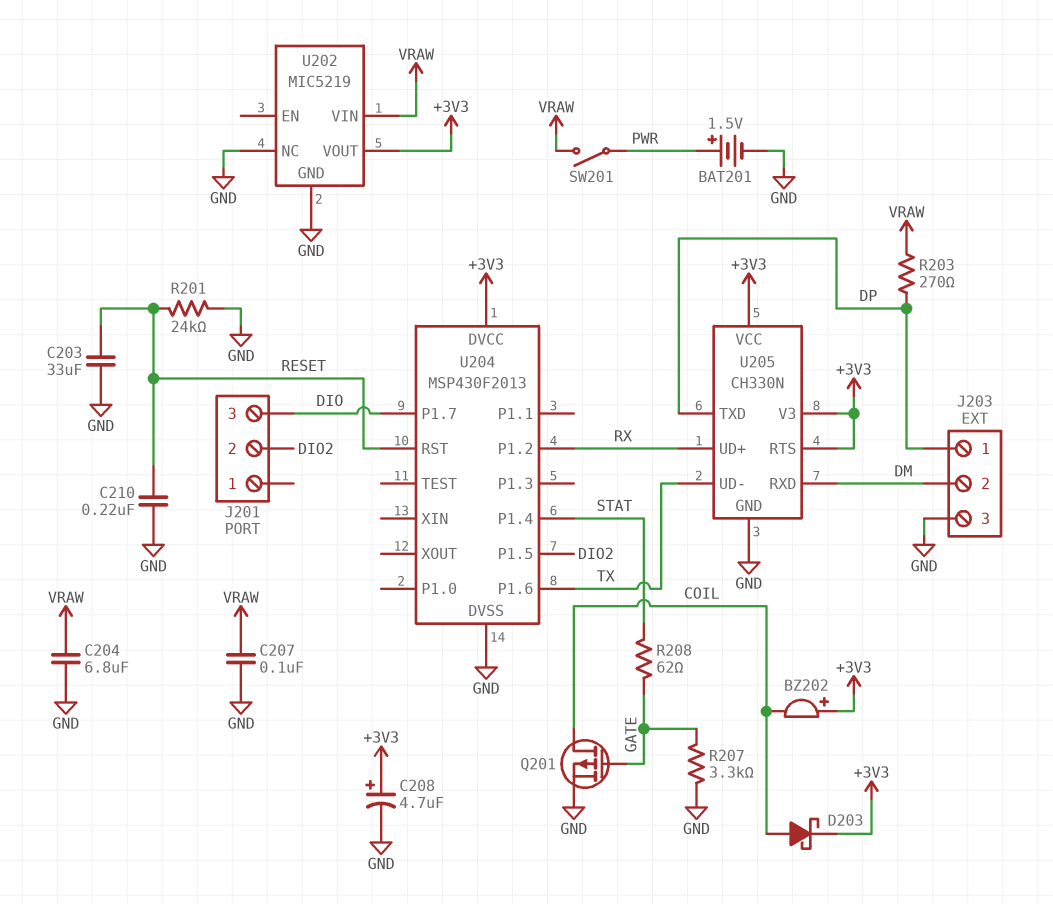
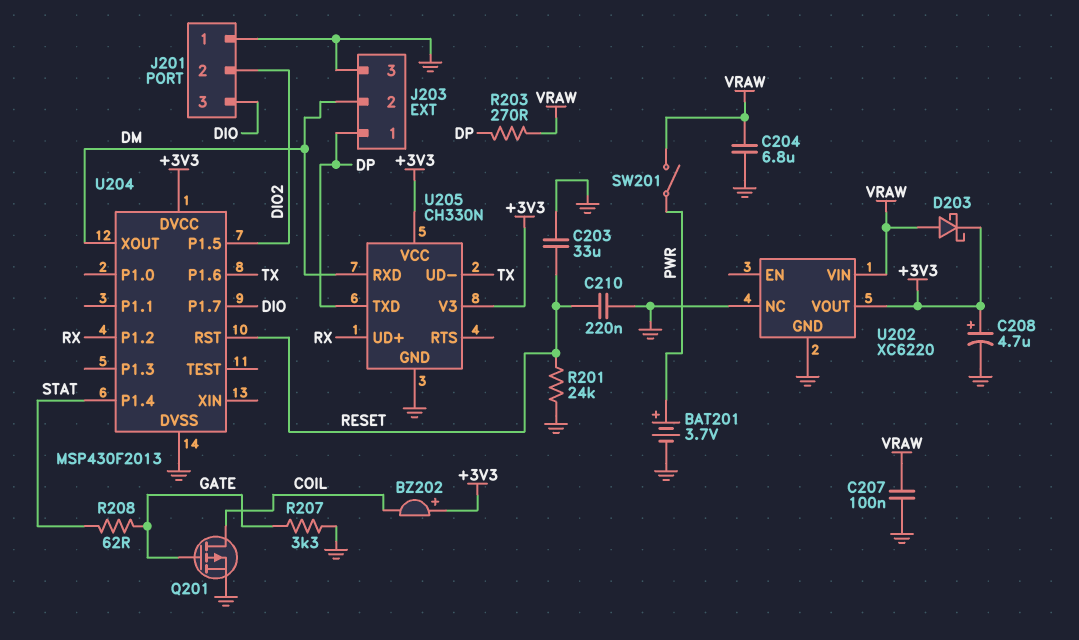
BAT201: 1.5V (plus PWR, minus GND) -> 3.7V (plus PWR, minus GND)
D203: schottky (A COIL, K +3V3) -> schottky (A VRAW, K +3V3)
J201 pin 1: none -> GND
U202: MIC5219 -> XC6220
U204 pin XOUT: none -> DM
U205 pin RTS: +3V3 -> none

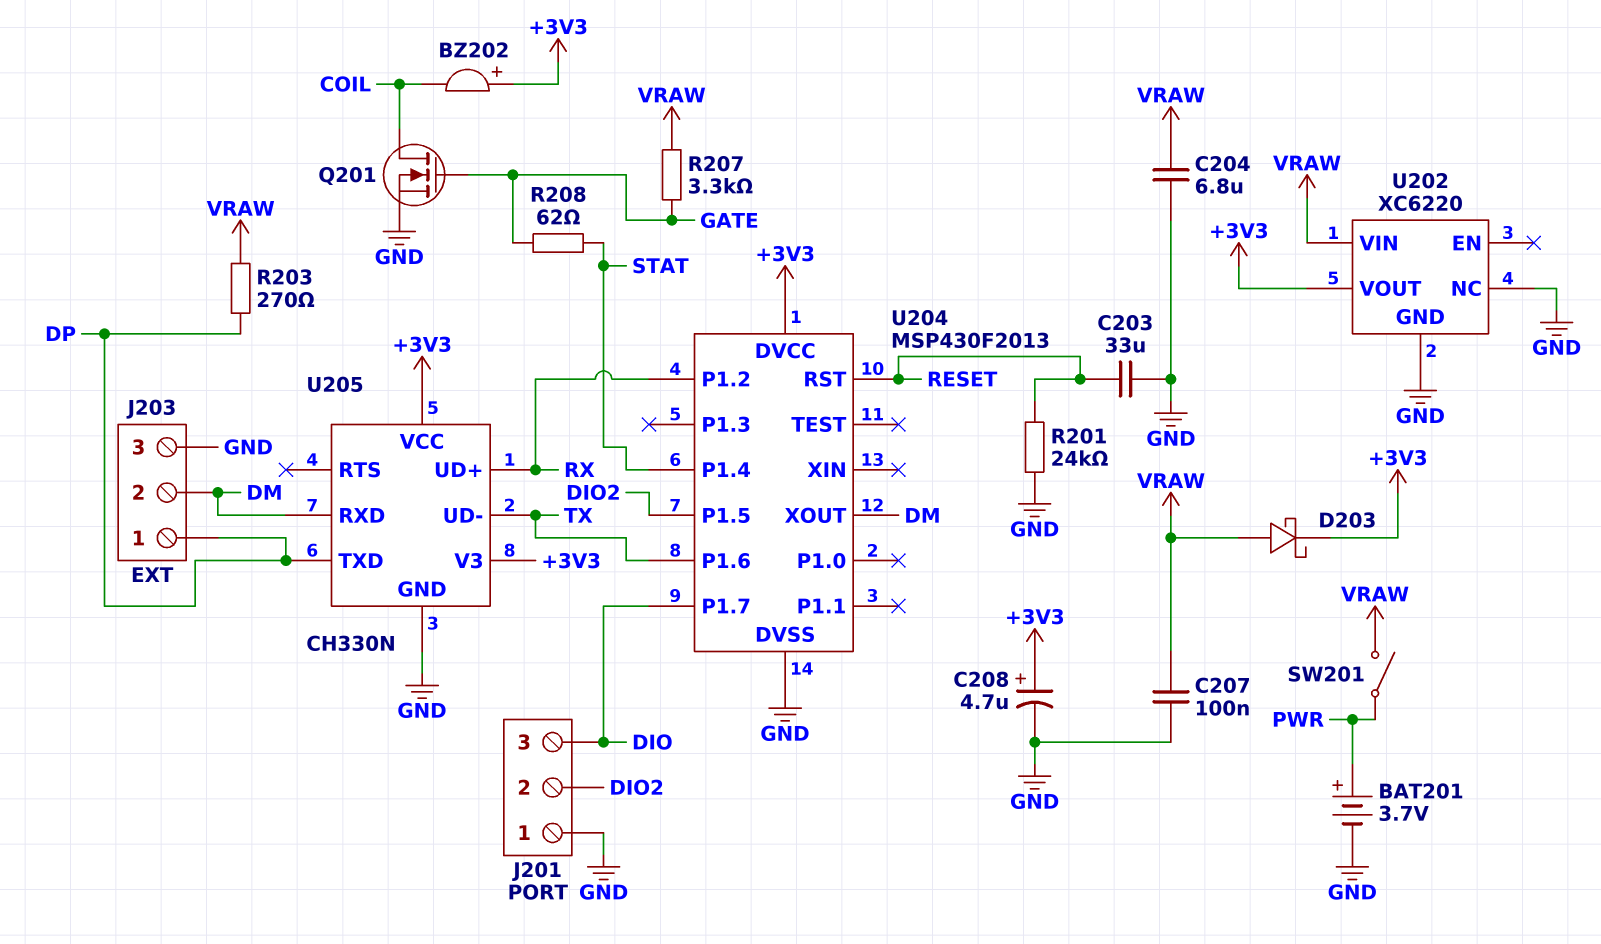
C210: 220nF (GND, RESET) -> none
Q201: PMOS (G GATE, D COIL, S GND) -> NMOS (G GATE, D COIL, S GND)
R207: 3.3k (GATE, GND) -> 3.3k (GATE, VRAW)

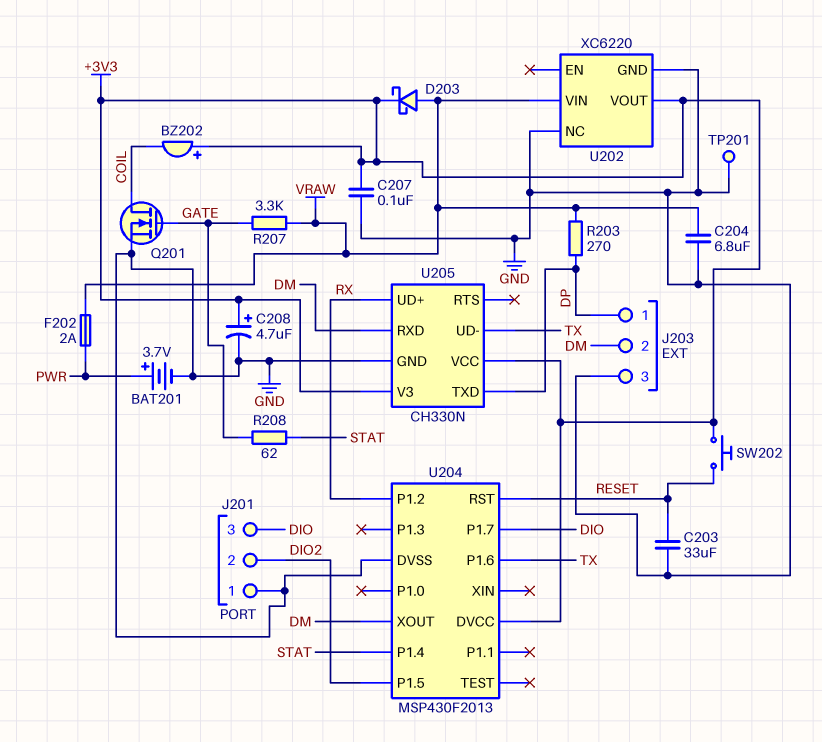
C207: 100nF (GND, VRAW) -> 100nF (+3V3, GND)
F202: none -> 2A (PWR, VRAW)
R201: 24k (GND, RESET) -> none
SW201: switch (PWR, VRAW) -> none
SW202: none -> button (+3V3, RESET)
TP201: none -> test point (GND)

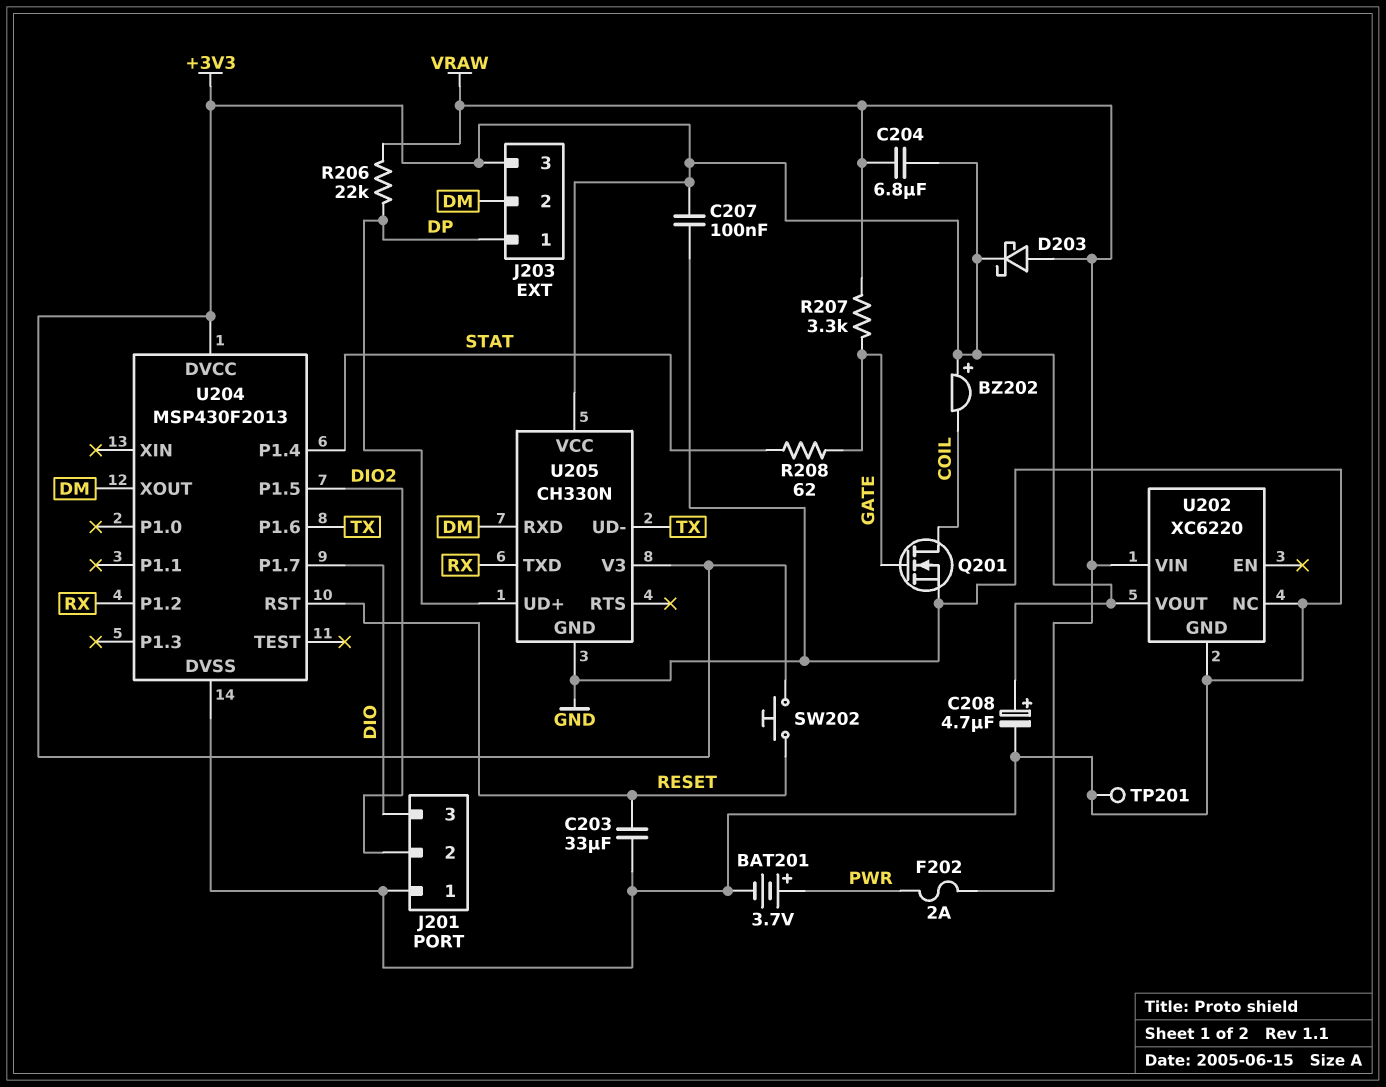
C204: 6.8uF (GND, VRAW) -> 6.8uF (+3V3, VRAW)
J203 pin 3: GND -> +3V3
R203: 270 (DP, VRAW) -> none
R206: none -> 22k (DP, VRAW)
U205 pin TXD: DP -> RX
U205 pin UD+: RX -> DP

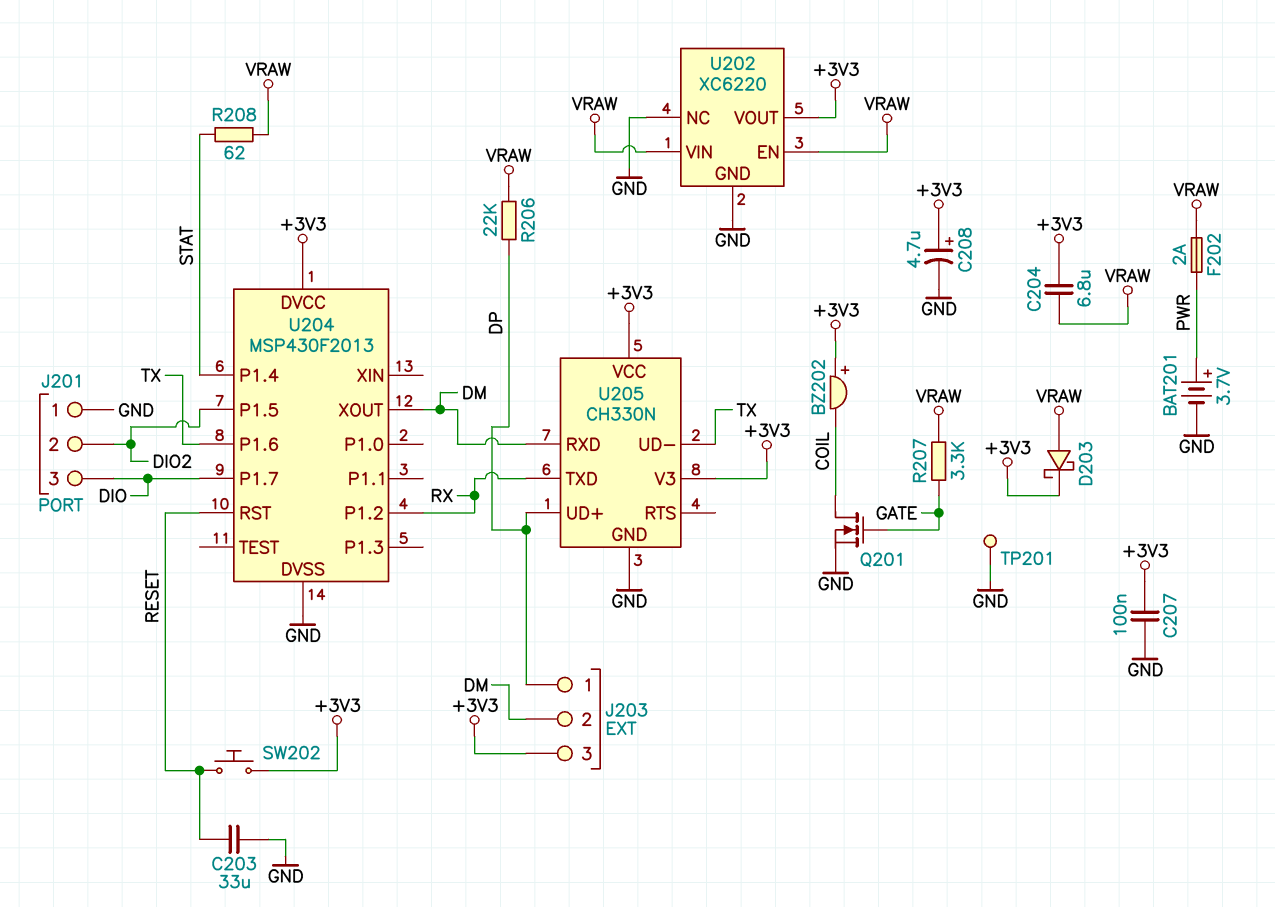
R208: 62 (GATE, STAT) -> 62 (STAT, VRAW)
U202 pin EN: none -> VRAW

